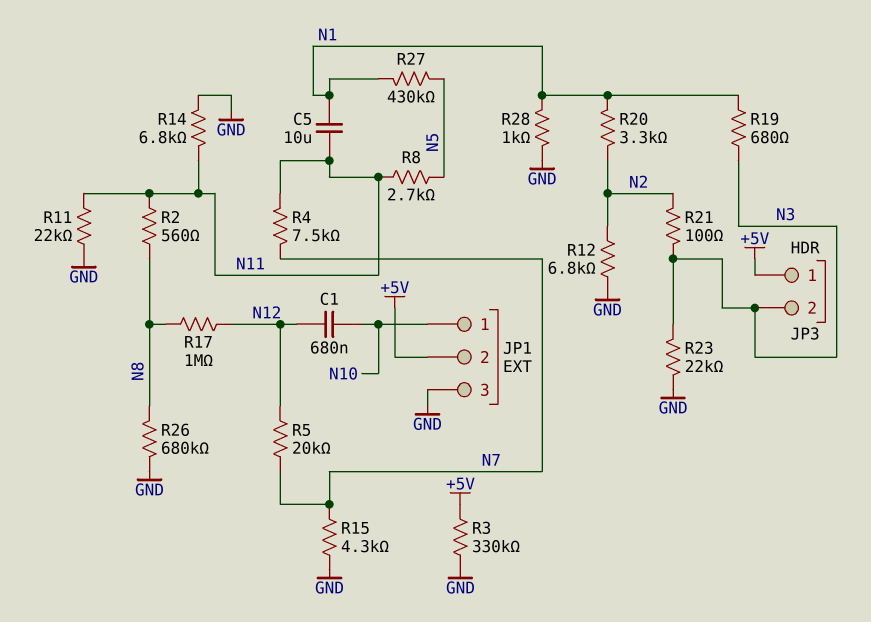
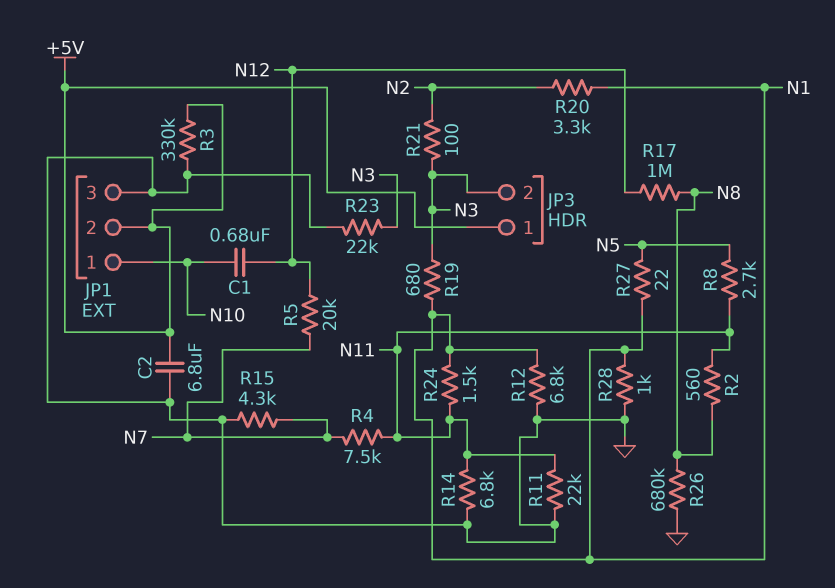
C2: none -> 6.8uF (+5V, GND)
C5: 10uF (N1, N11) -> none
R12: 6.8k (GND, N2) -> 6.8k (GND, N1)
R24: none -> 1.5k (N1, N11)
R27: 430k (N1, N5) -> 22 (N1, N5)

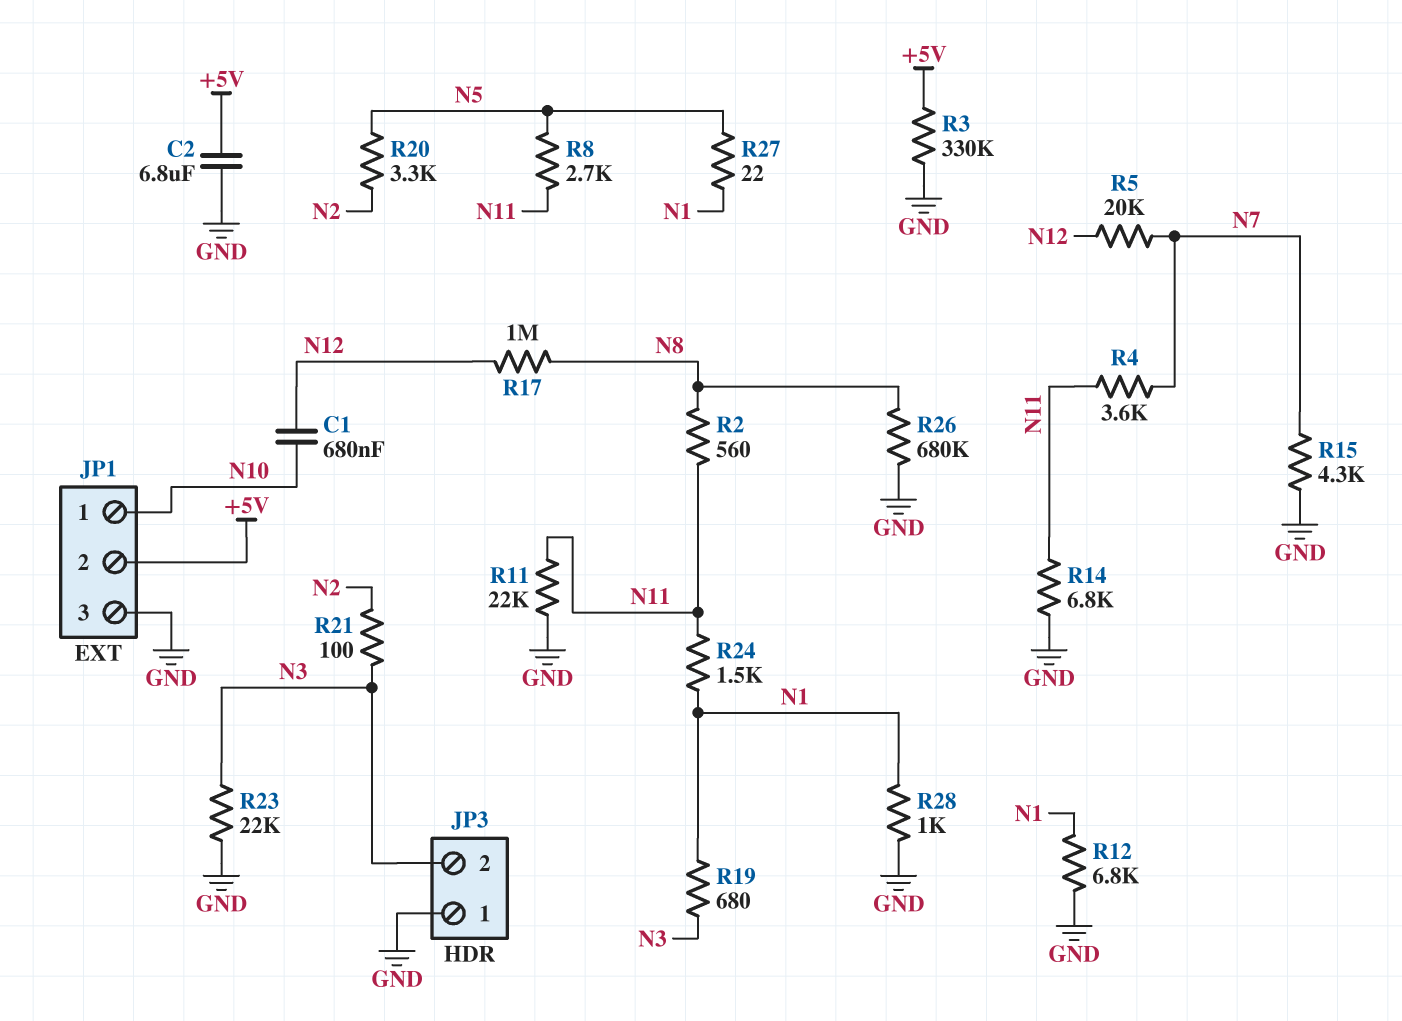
JP3 pin 1: +5V -> GND
R4: 7.5k (N7, N11) -> 3.6k (N7, N11)
R20: 3.3k (N1, N2) -> 3.3k (N2, N5)

